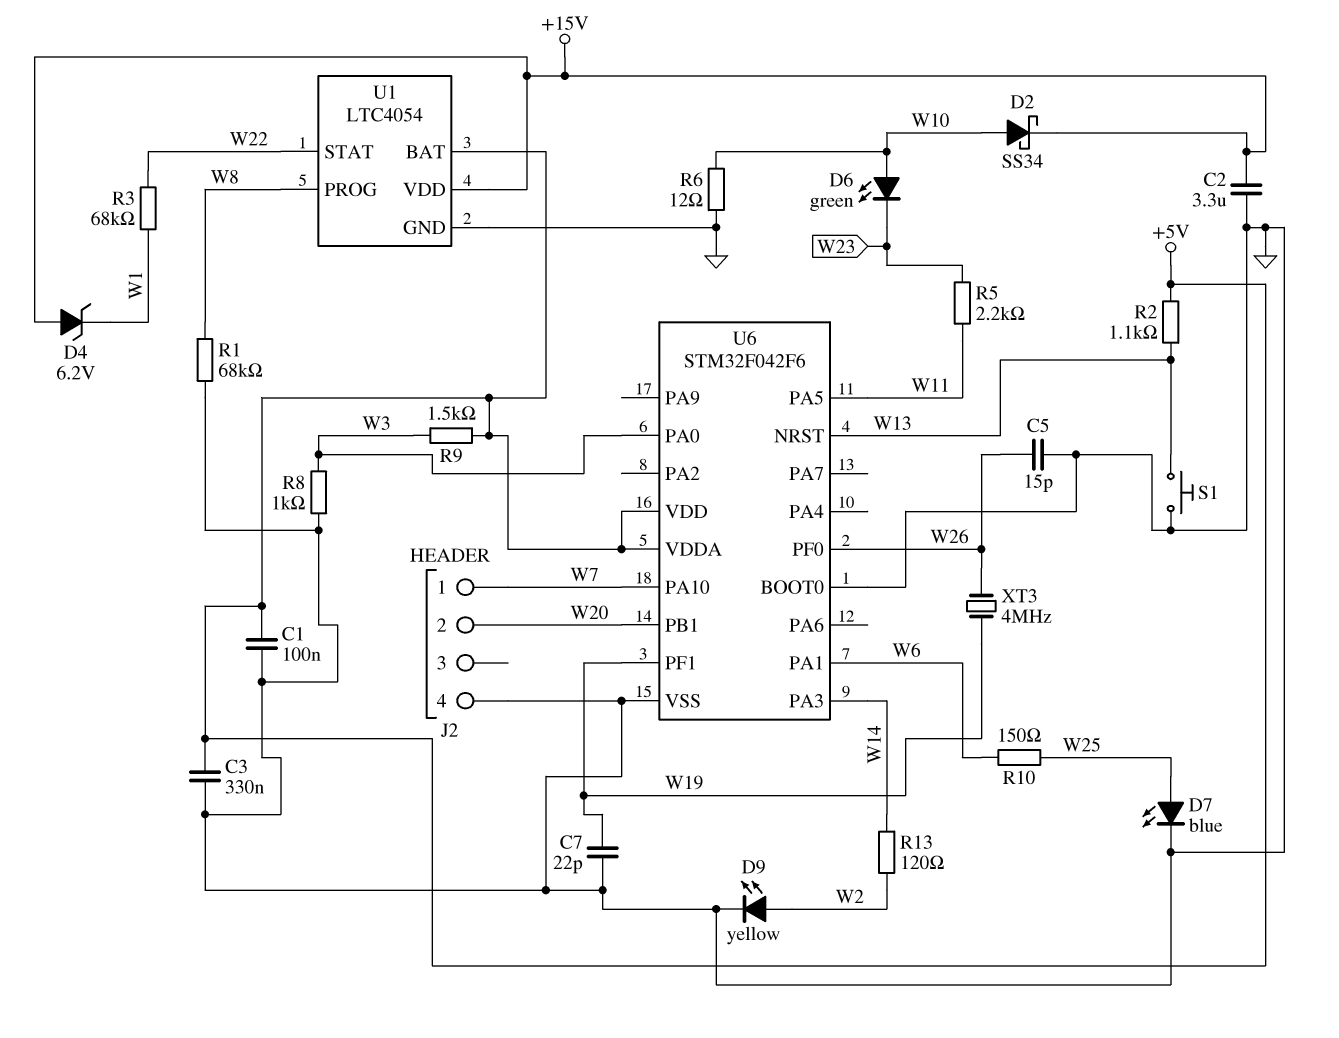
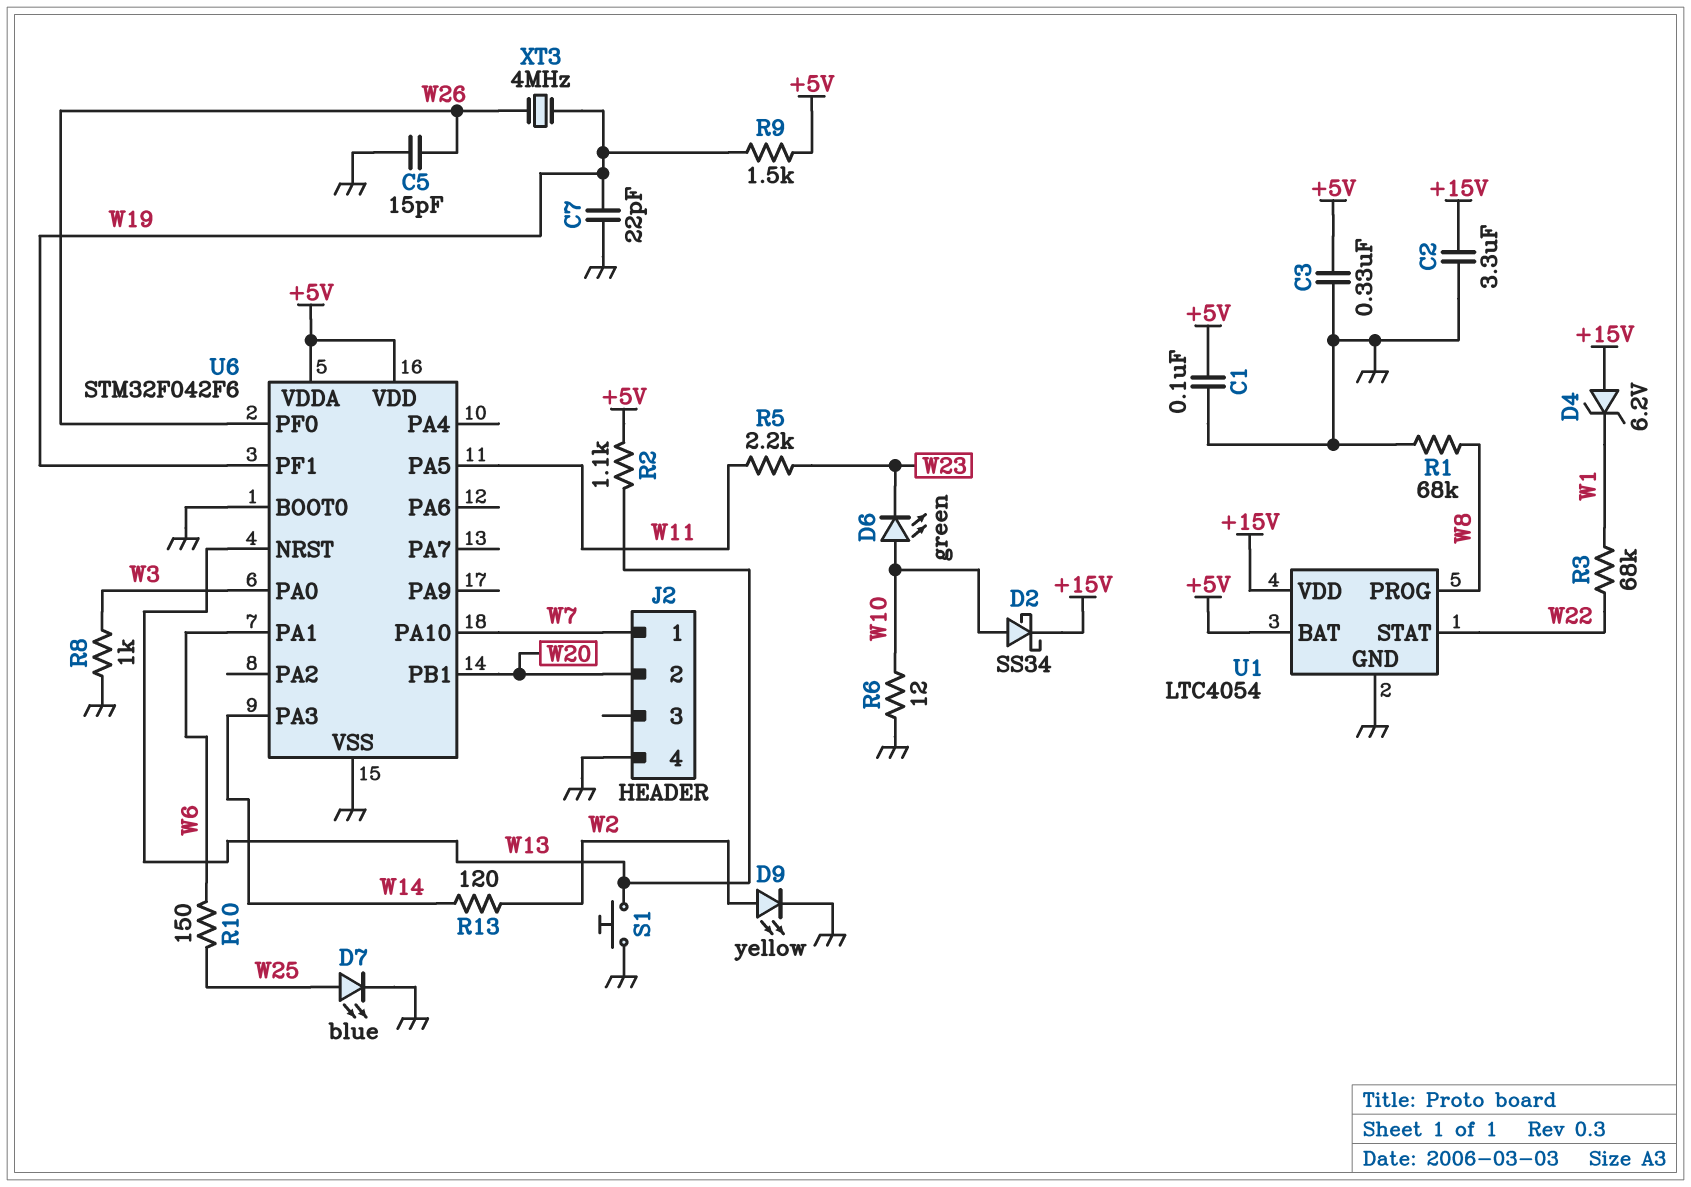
R9: 1.5k (+5V, W3) -> 1.5k (+5V, W19)

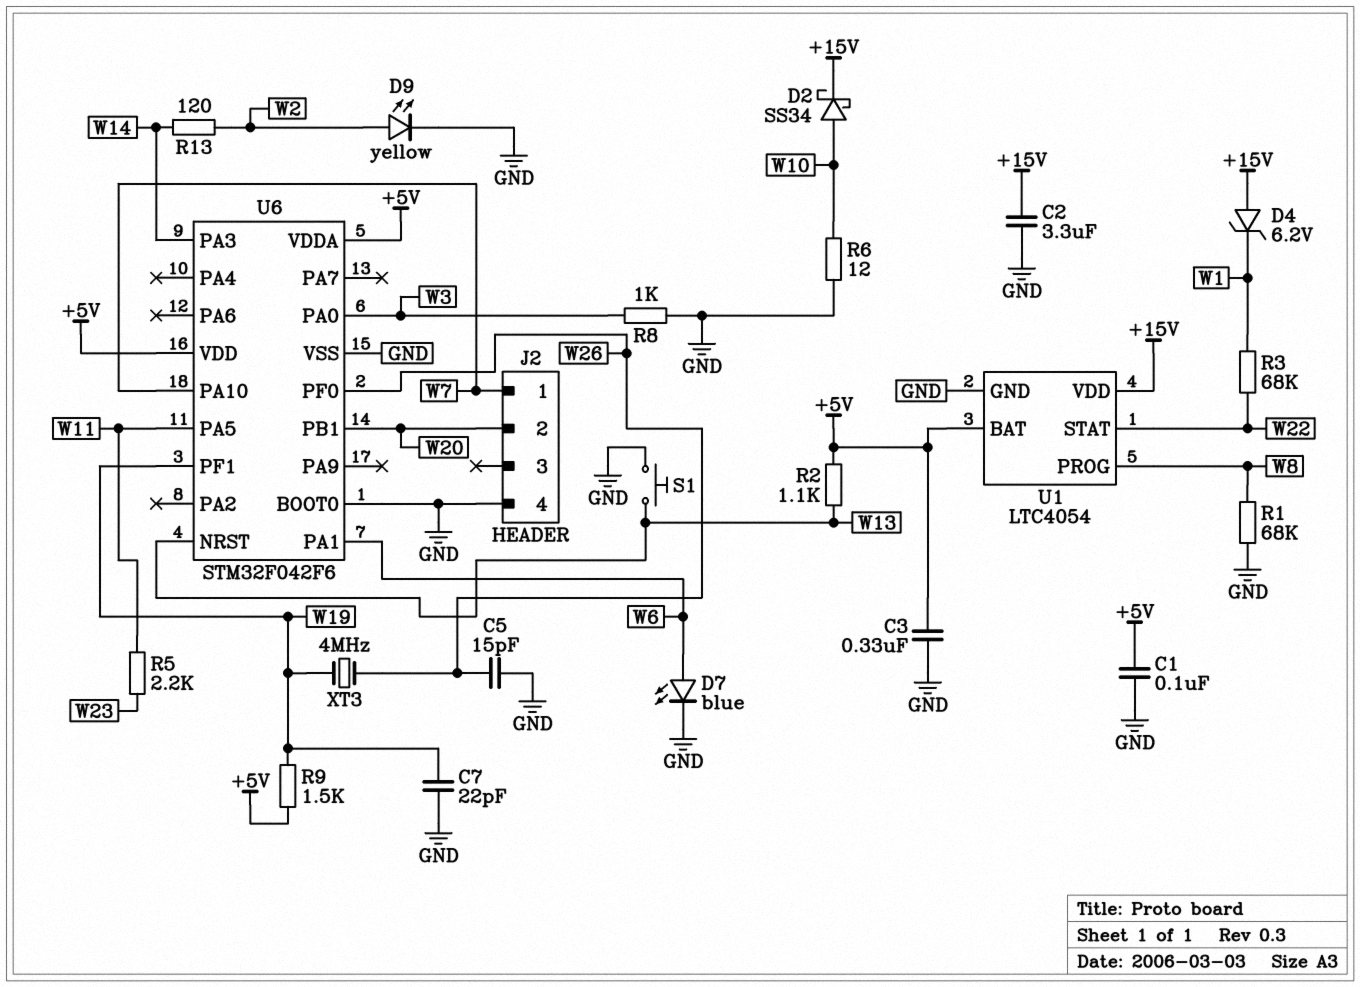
D6: LED green (A W10, K W23) -> none
D7: LED blue (A W25, K GND) -> LED blue (A W6, K GND)
R10: 150 (W6, W25) -> none

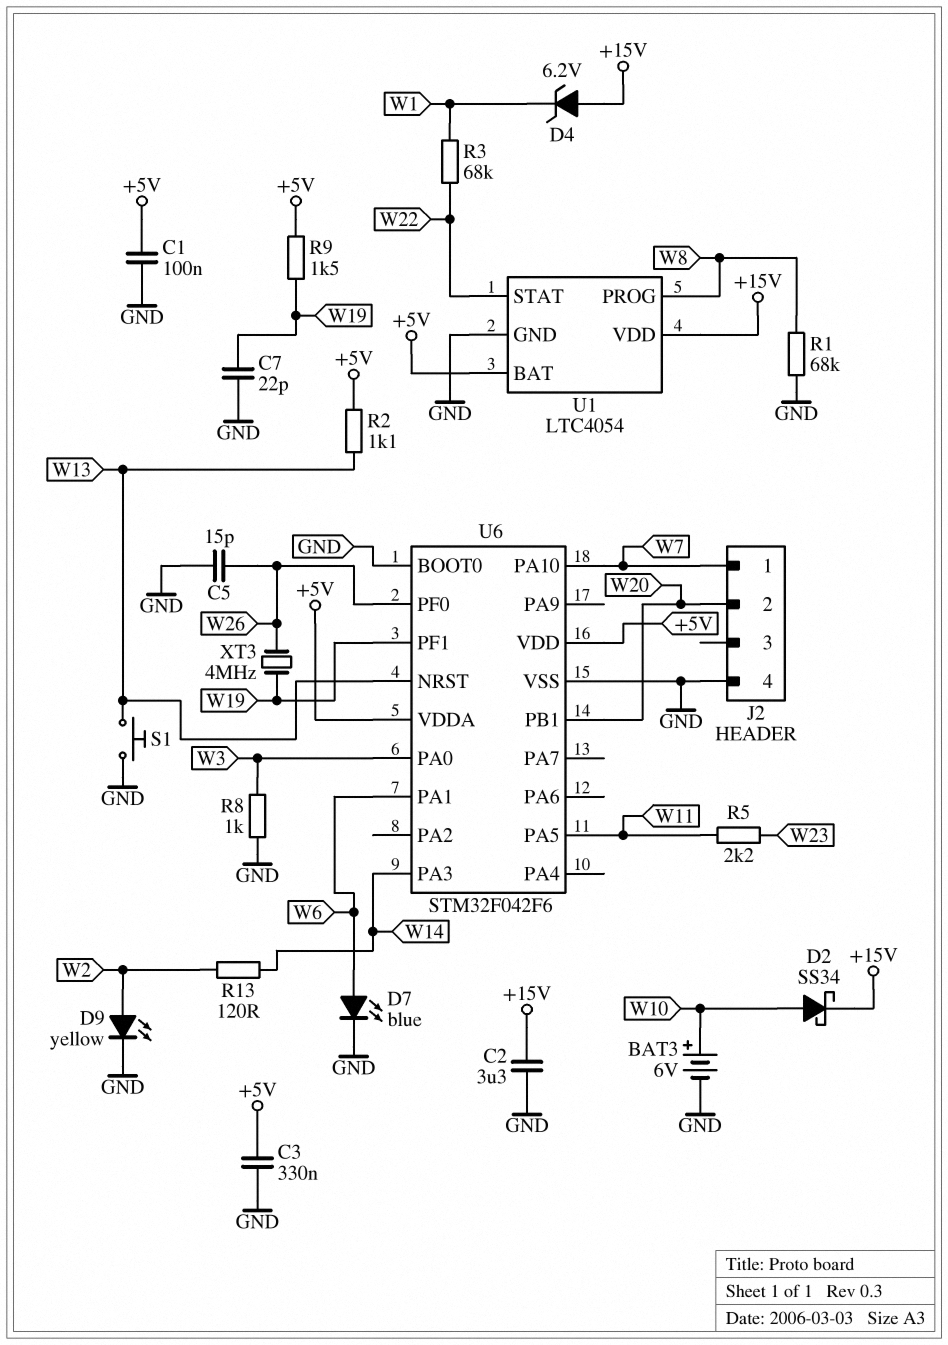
BAT3: none -> 6V (plus W10, minus GND)
R6: 12 (GND, W10) -> none

